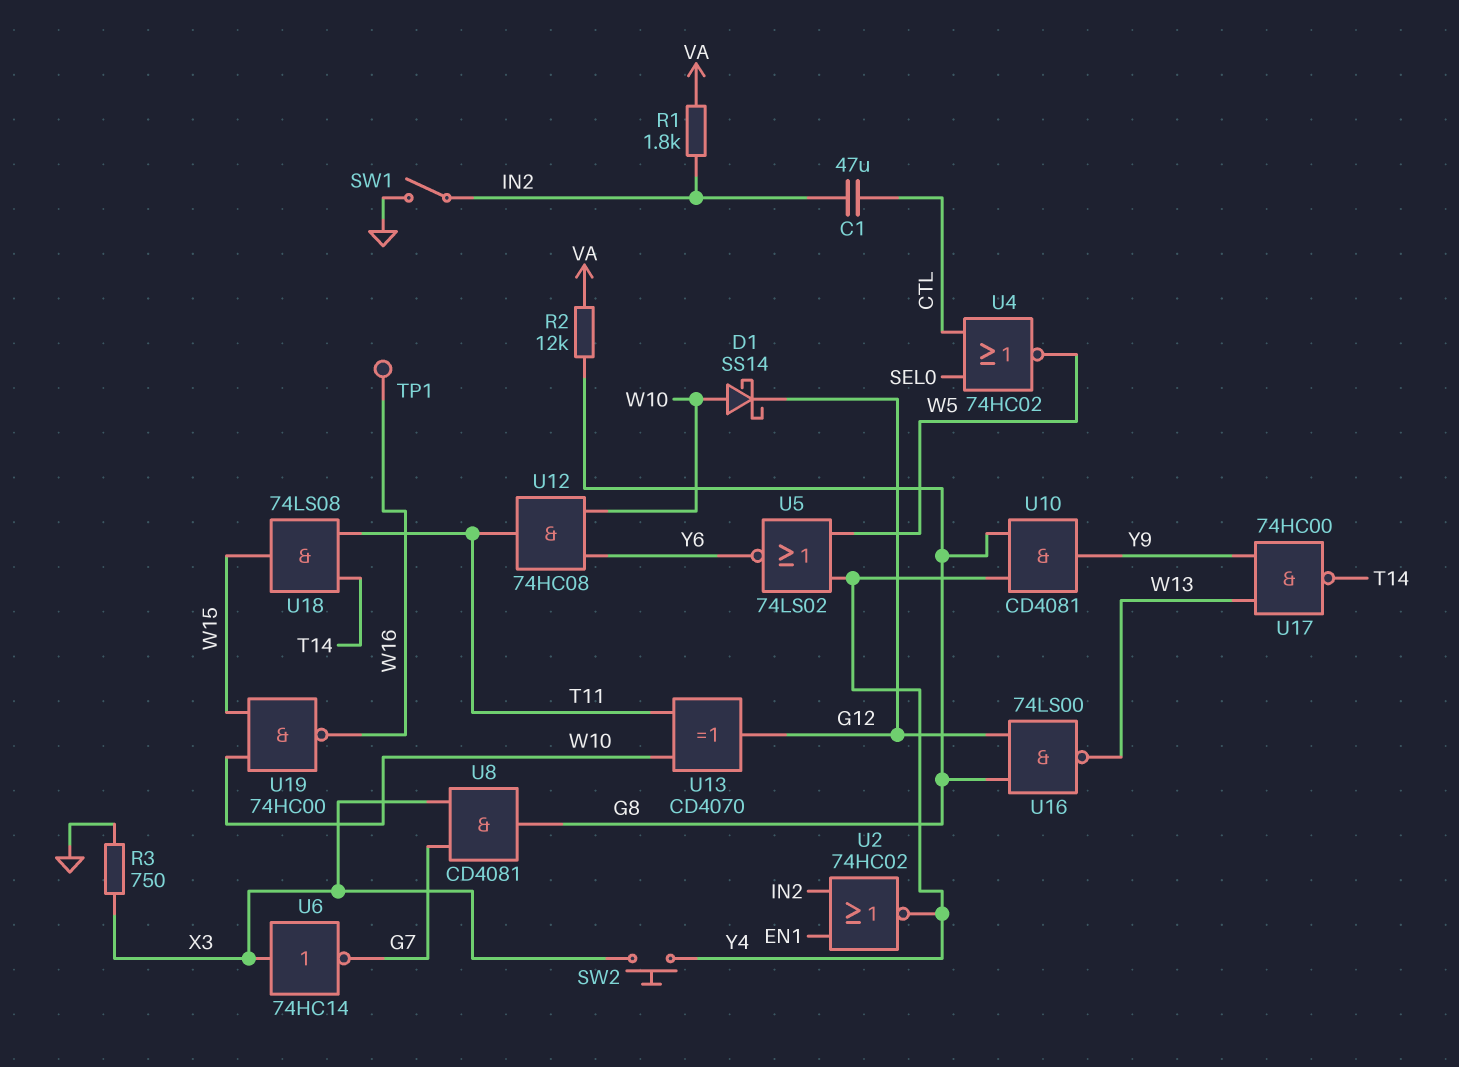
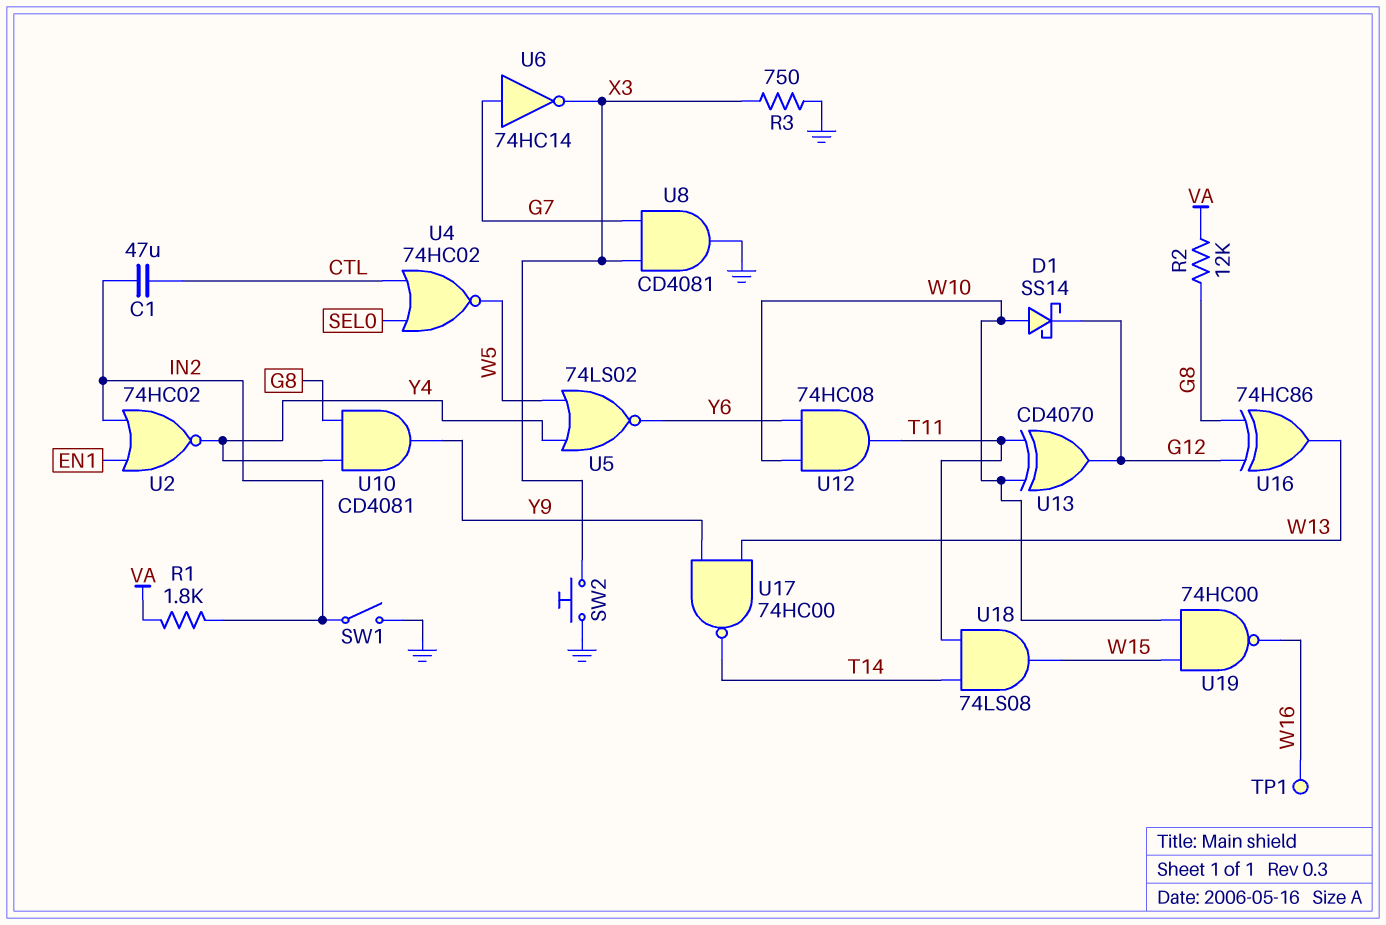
SW2: button (X3, Y4) -> button (GND, X3)
U6: NOT 74HC14 (in X3, out G7) -> NOT 74HC14 (in G7, out X3)
U8: AND CD4081 (in G7, in X3, out G8) -> AND CD4081 (in G7, in X3, out GND)
U16: NAND 74LS00 (in G8, in G12, out W13) -> XOR 74HC86 (in G8, in G12, out W13)

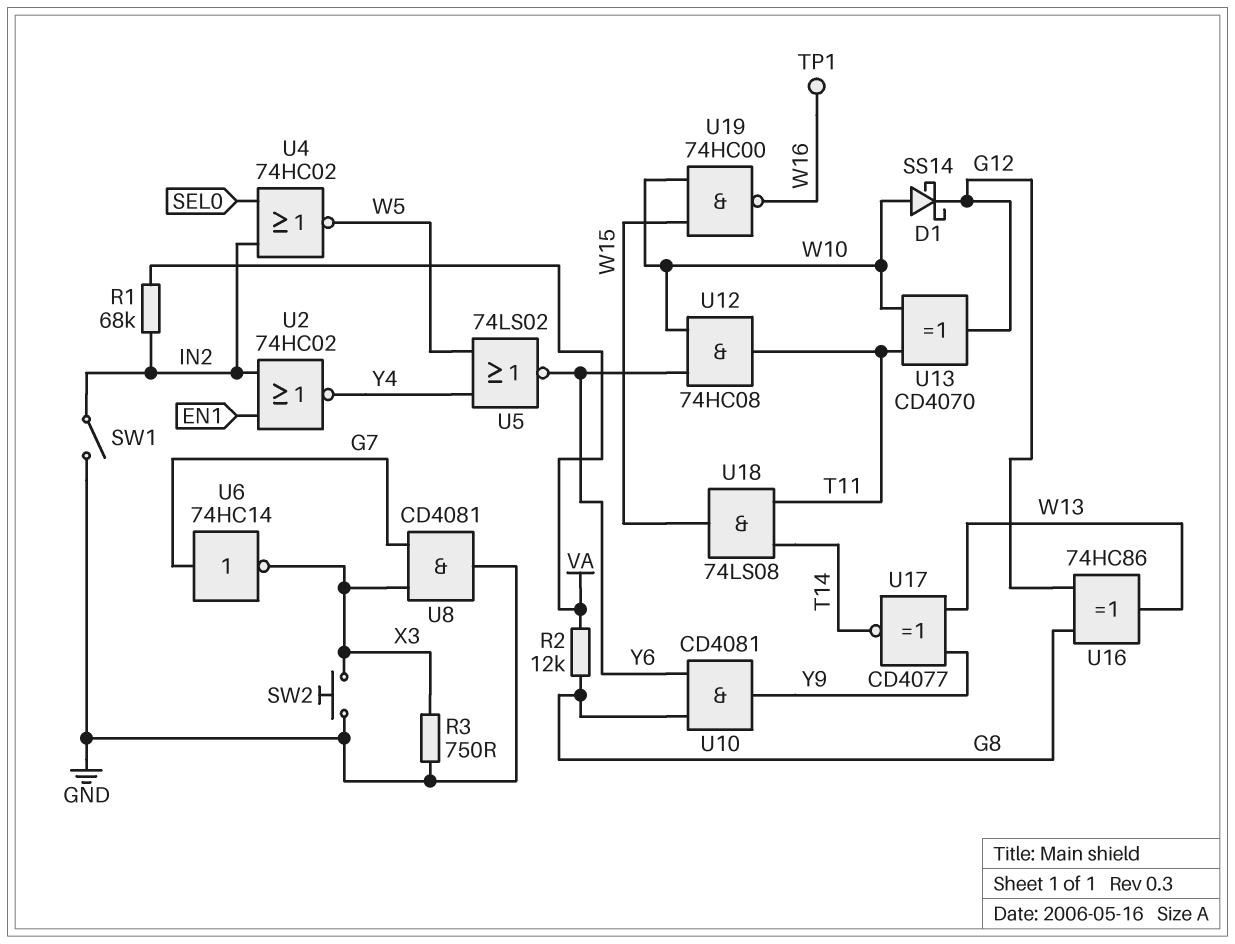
C1: 47uF (CTL, IN2) -> none
R1: 1.8k (IN2, VA) -> 68k (IN2, VA)
U4: NOR 74HC02 (in CTL, in SEL0, out W5) -> NOR 74HC02 (in IN2, in SEL0, out W5)
U10: AND CD4081 (in G8, in Y4, out Y9) -> AND CD4081 (in G8, in Y6, out Y9)
U17: NAND 74HC00 (in W13, in Y9, out T14) -> XNOR CD4077 (in W13, in Y9, out T14)

